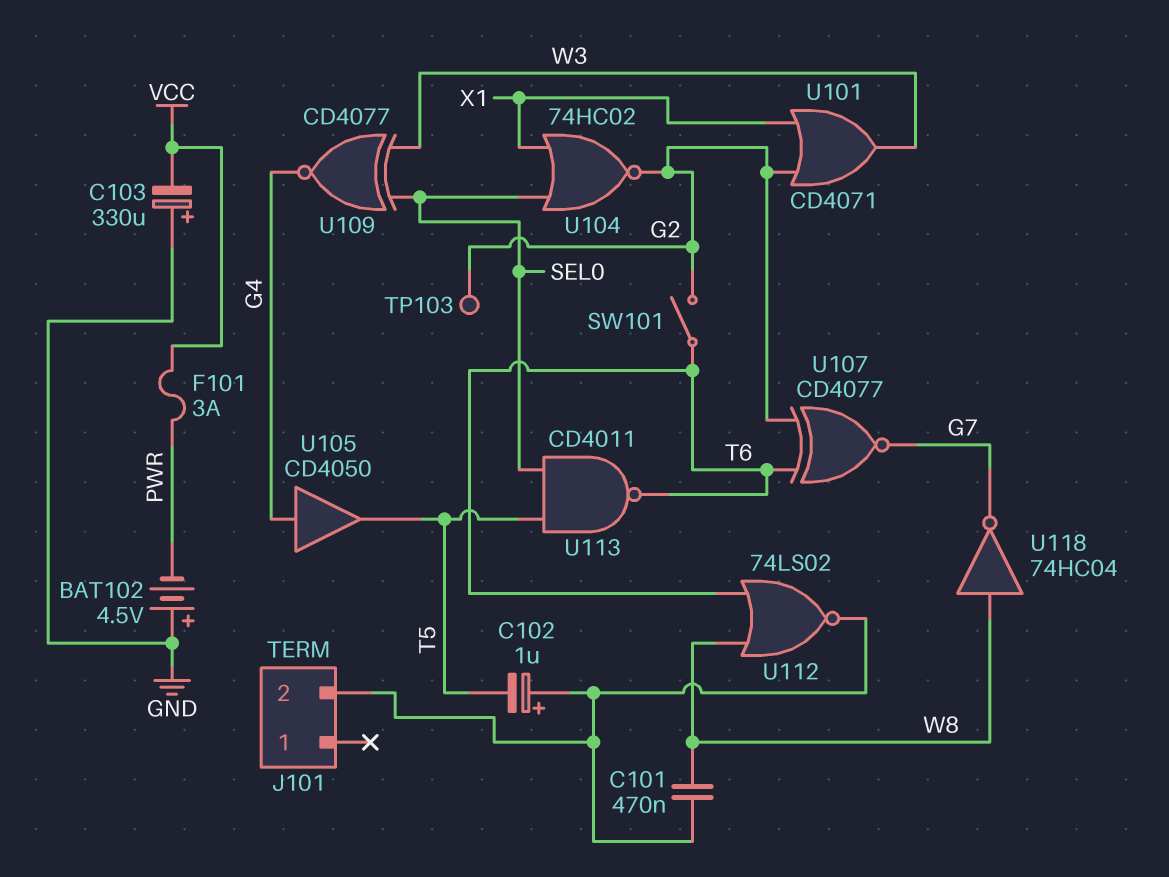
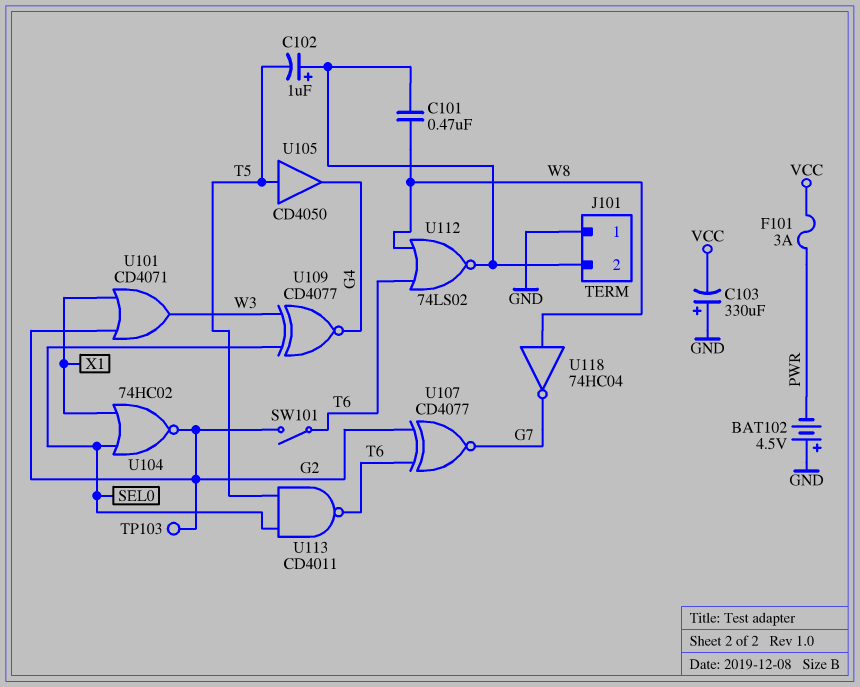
J101 pin 1: none -> GND
U105: buffer CD4050 (in G4, out T5) -> buffer CD4050 (in T5, out G4)

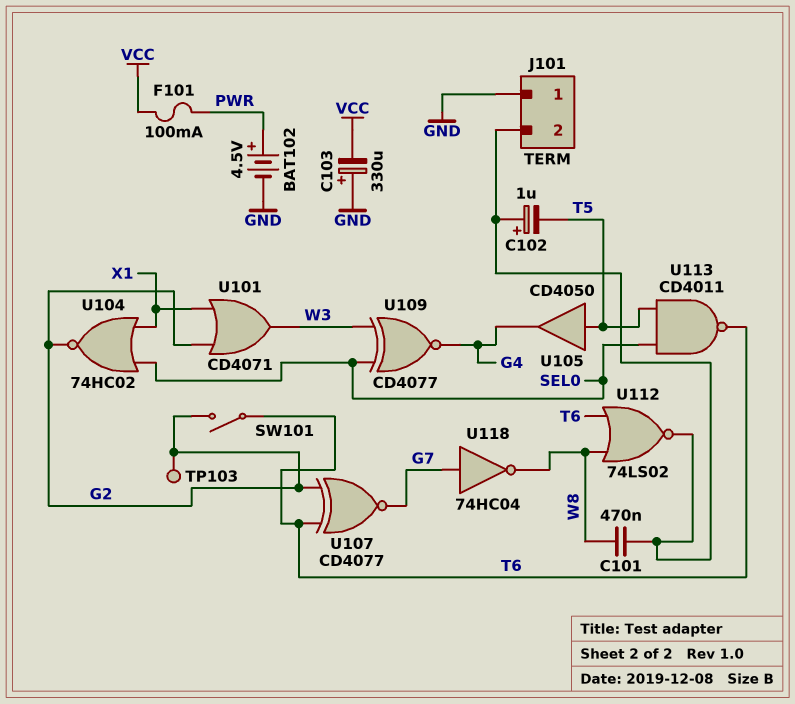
BAT102: 4.5V (plus GND, minus PWR) -> 4.5V (plus PWR, minus GND)
F101: 3A (PWR, VCC) -> 100mA (PWR, VCC)
U118: NOT 74HC04 (in W8, out G7) -> NOT 74HC04 (in G7, out W8)

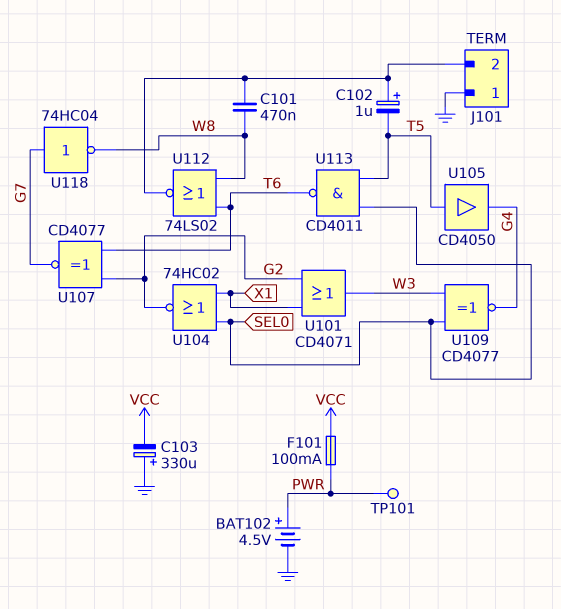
SW101: switch (G2, T6) -> none
TP101: none -> test point (PWR)
TP103: test point (G2) -> none

